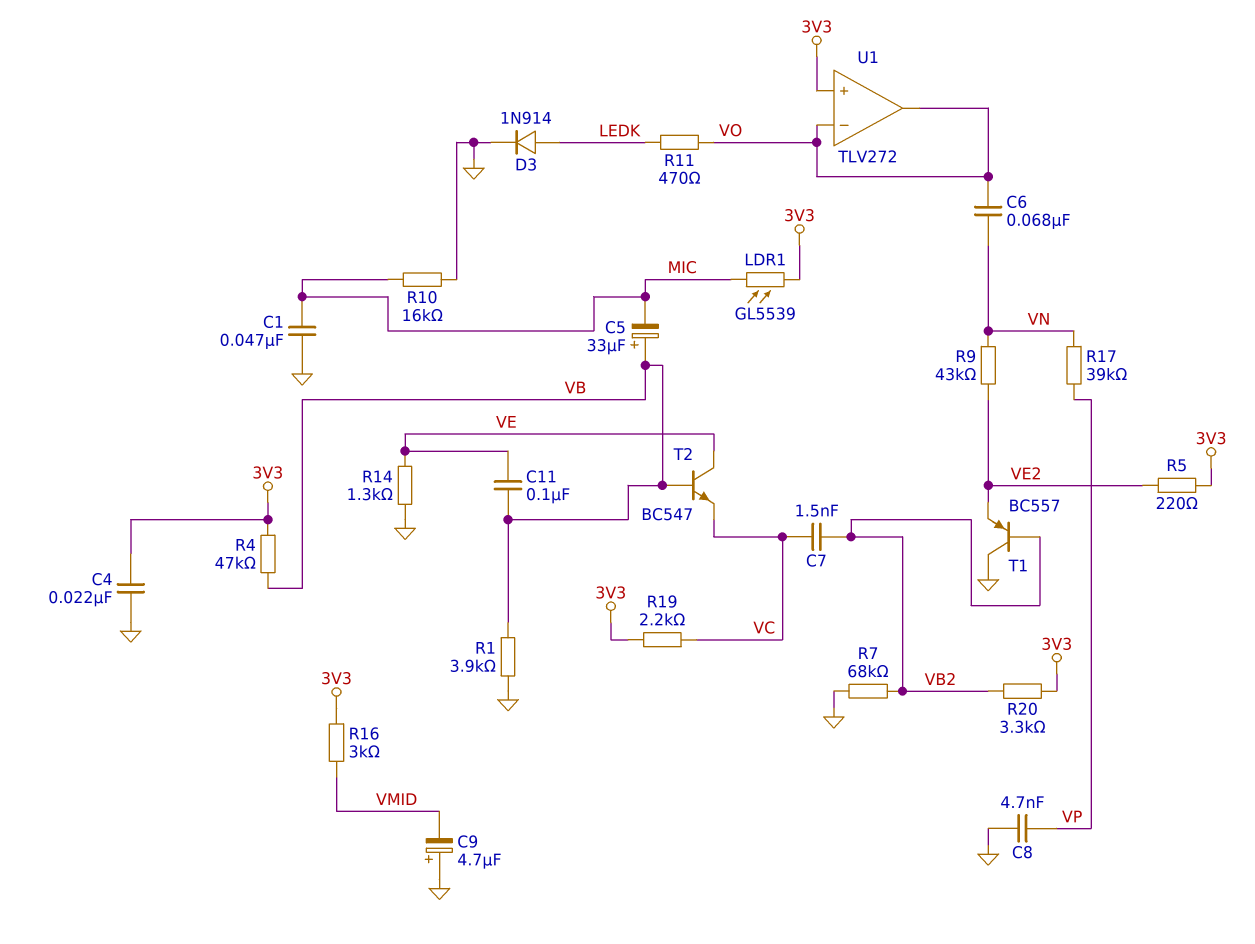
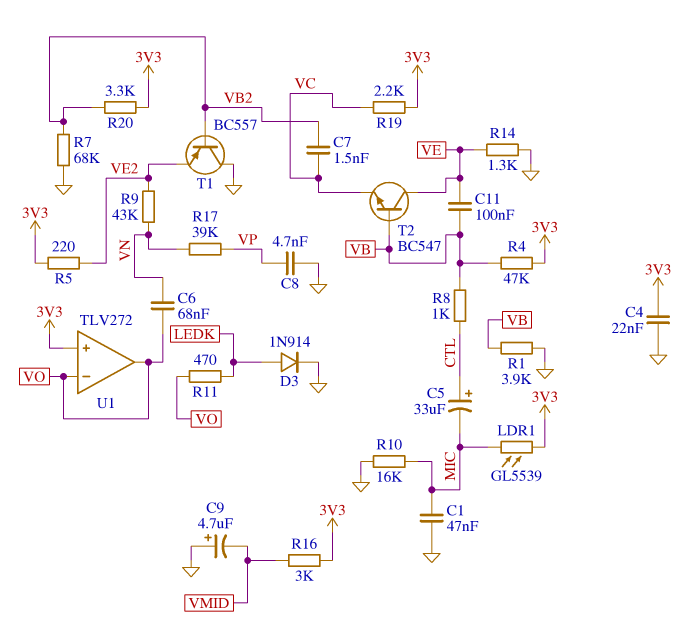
C5: 33uF (plus VB, minus MIC) -> 33uF (plus CTL, minus MIC)
R8: none -> 1k (CTL, VB)

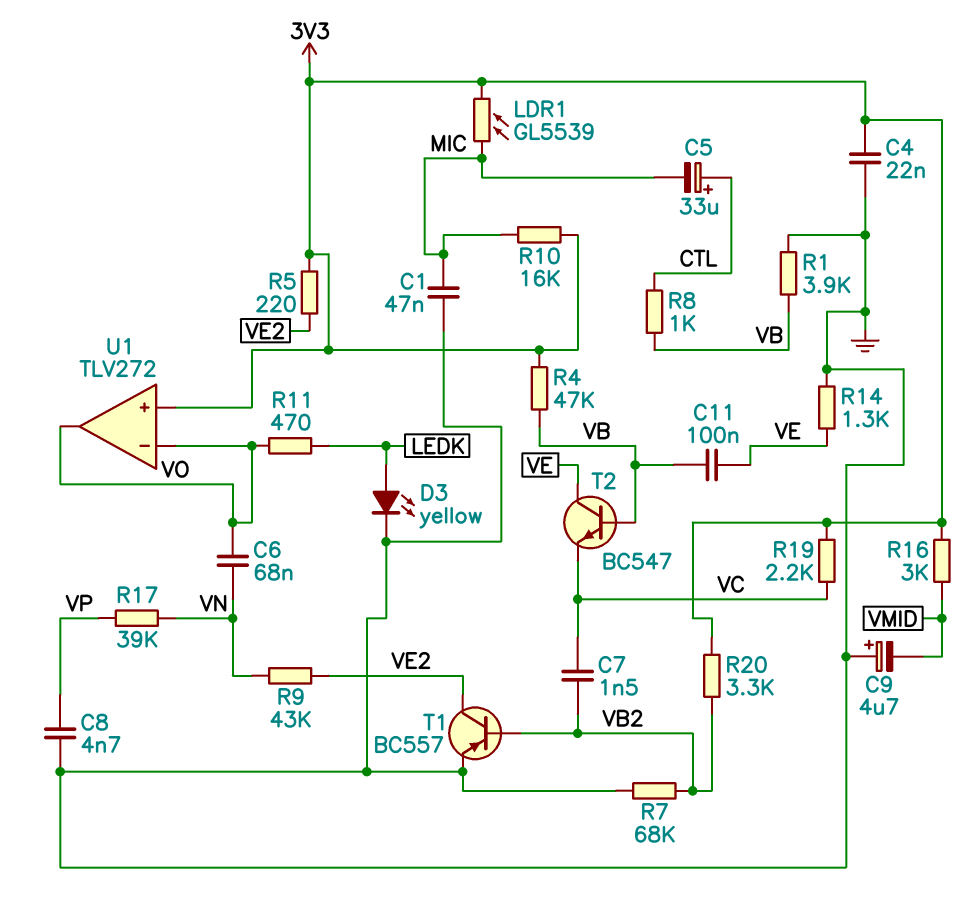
D3: diode 1N914 (A LEDK, K GND) -> LED yellow (A LEDK, K GND)
R10: 16k (GND, MIC) -> 16k (3V3, MIC)
T1: PNP BC557 (B VB2, C GND, E VE2) -> PNP BC557 (B VB2, C VE2, E GND)

